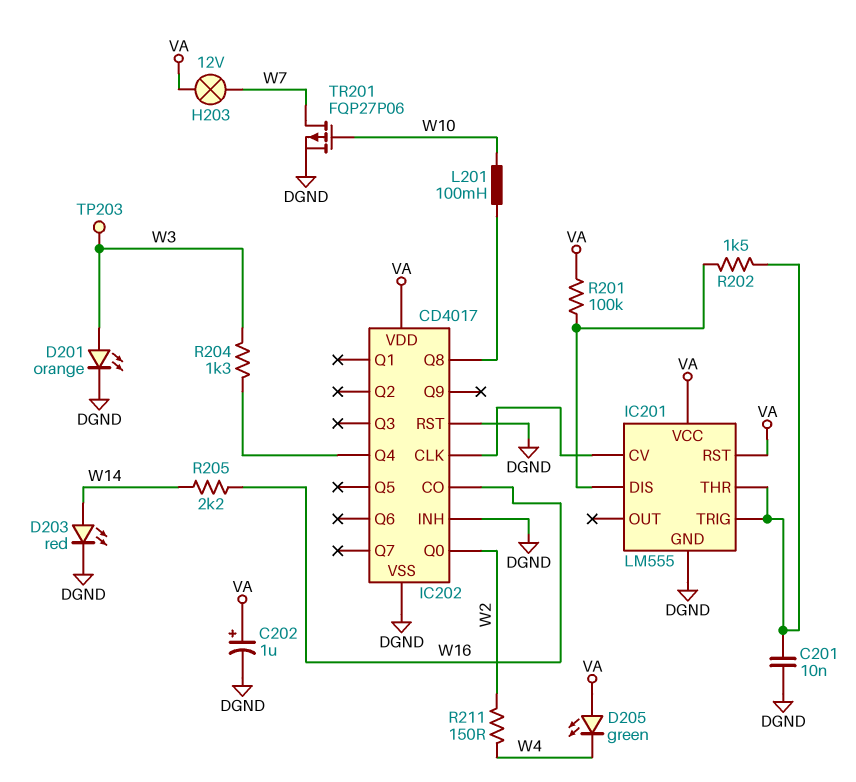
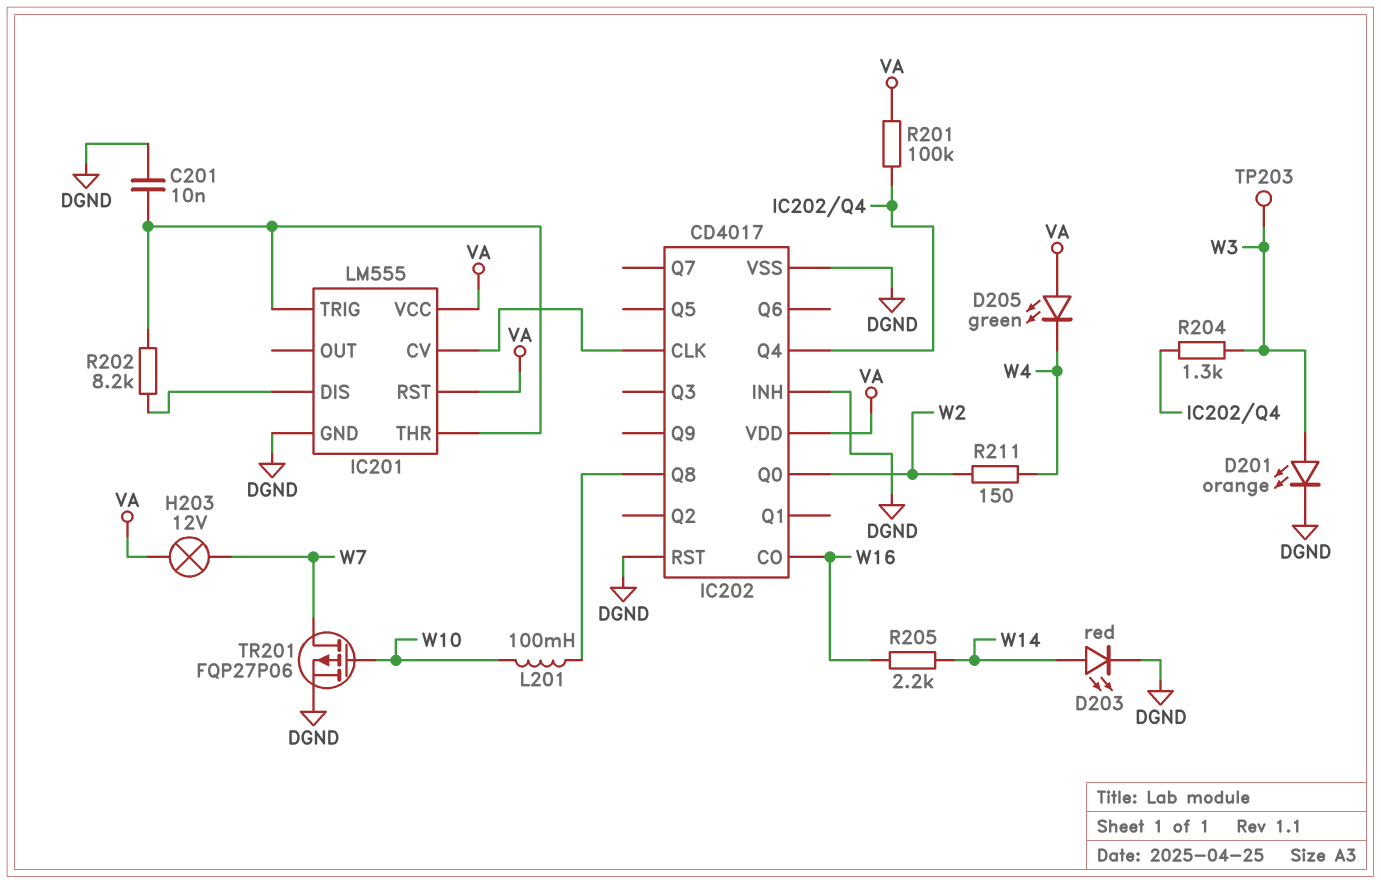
C202: 1uF (plus VA, minus DGND) -> none
R201: 100k (IC201/DIS, VA) -> 100k (IC202/Q4, VA)
R202: 1.5k (IC201/DIS, IC201/THR) -> 8.2k (IC201/DIS, IC201/THR)

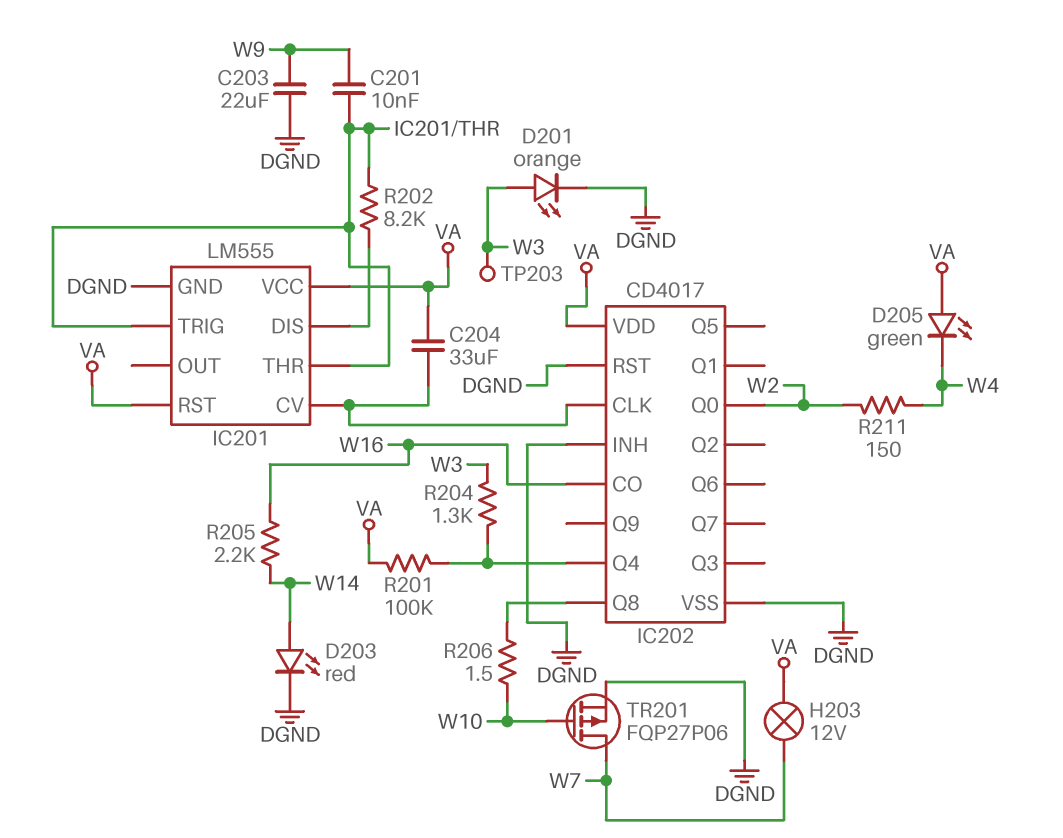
C201: 10nF (DGND, IC201/THR) -> 10nF (IC201/THR, W9)
C203: none -> 22uF (DGND, W9)
C204: none -> 33uF (IC201/CV, VA)
L201: 100mH (IC202/Q8, W10) -> none
R206: none -> 1.5 (IC202/Q8, W10)

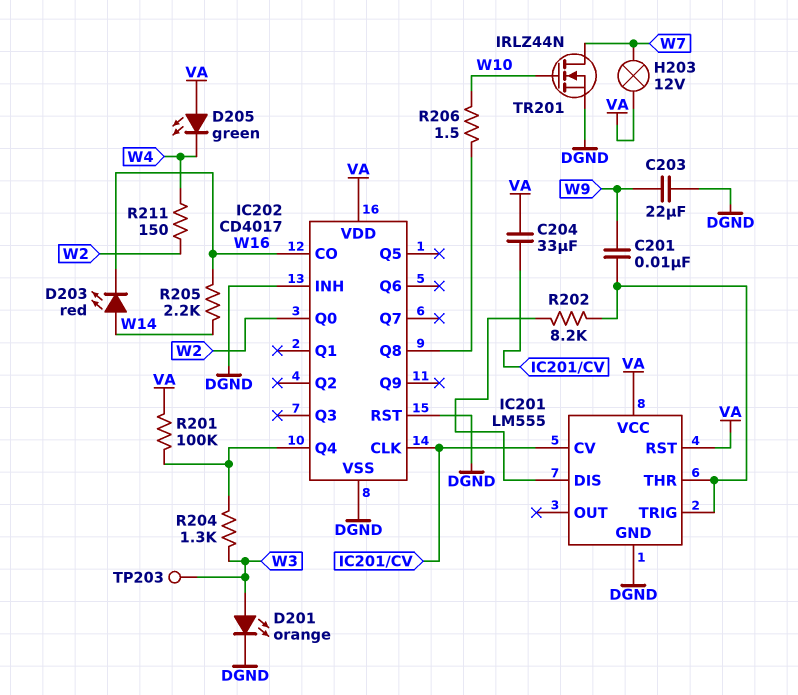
D203: LED red (A W14, K DGND) -> LED red (A W14, K W16)
TR201: PMOS FQP27P06 (G W10, D W7, S DGND) -> NMOS IRLZ44N (G W10, D W7, S DGND)

